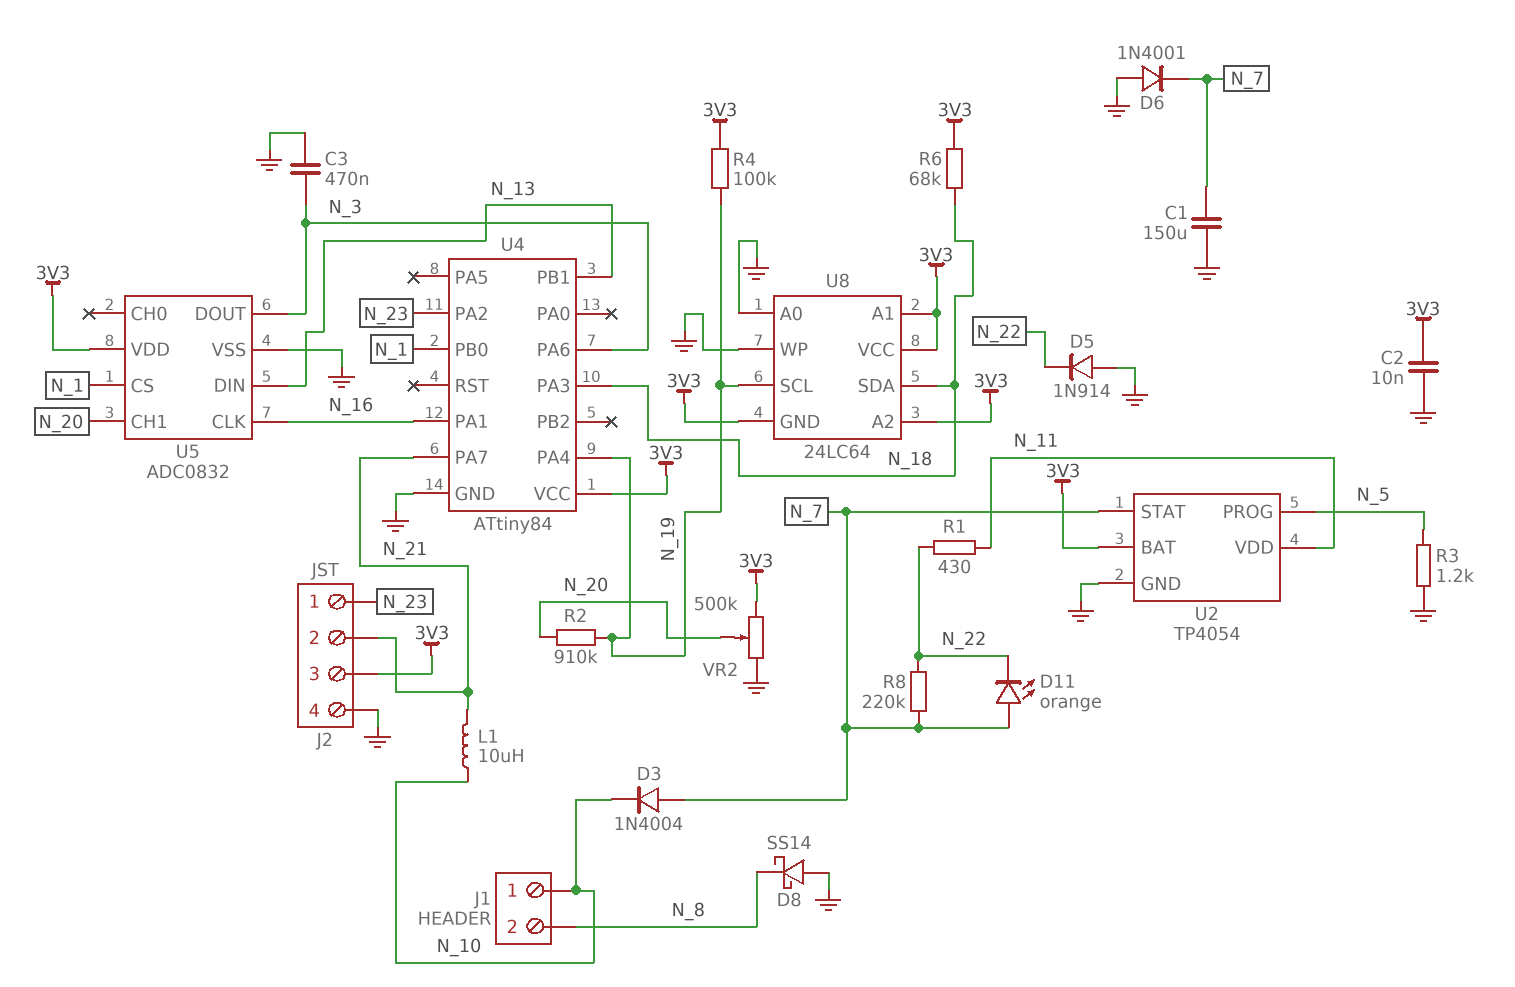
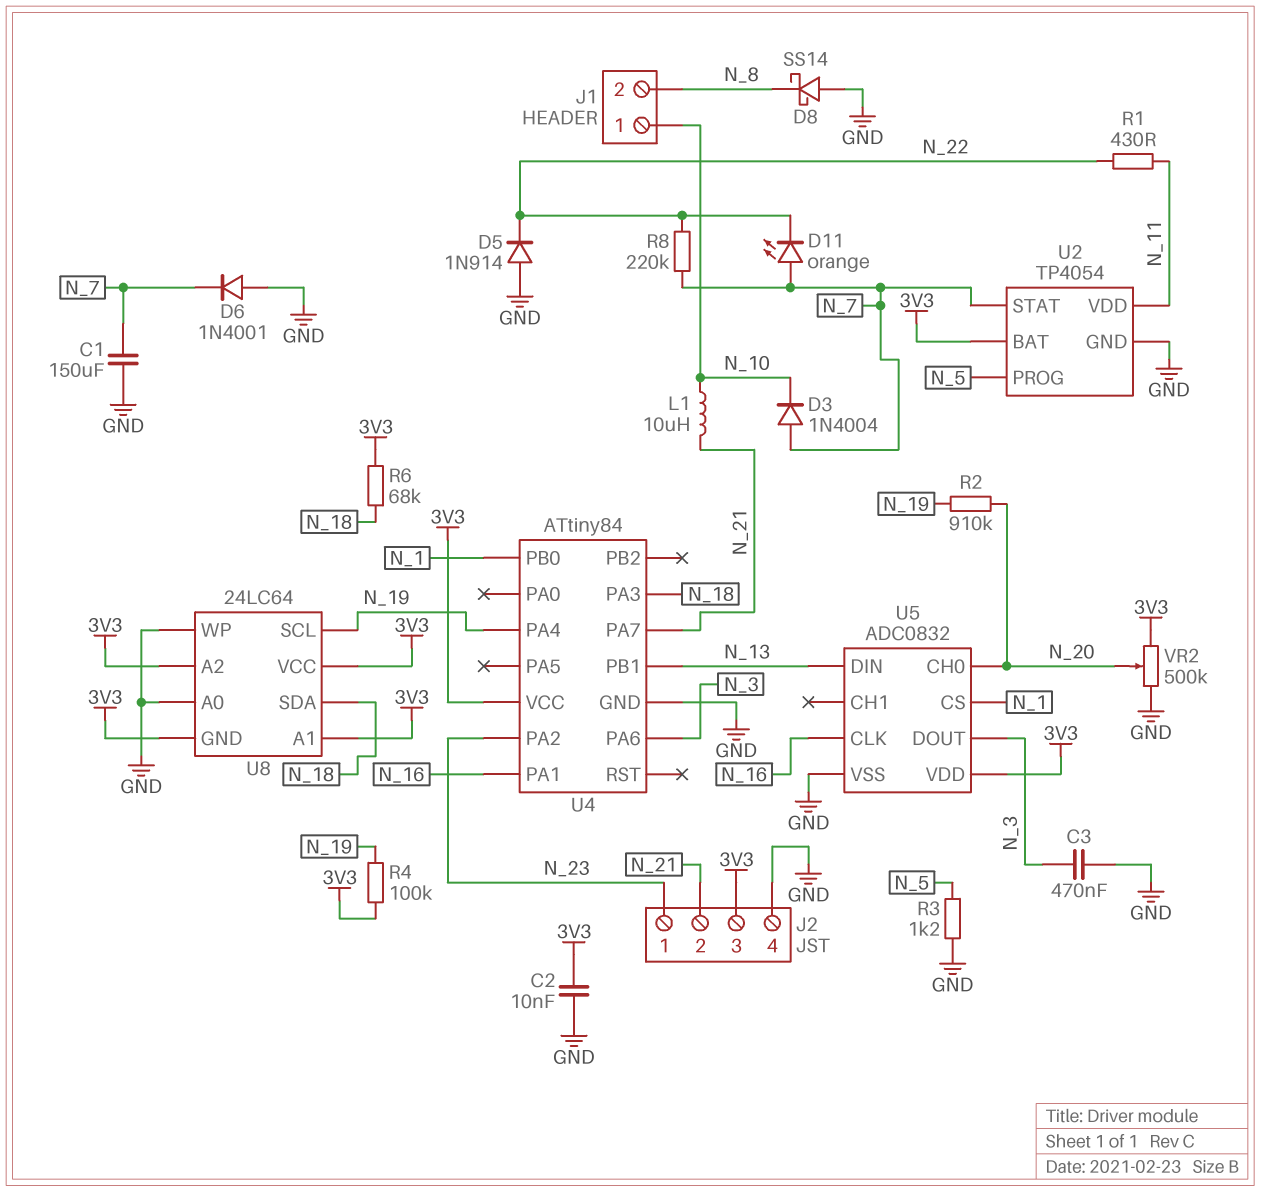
U5 pin CH0: none -> N_20
U5 pin CH1: N_20 -> none

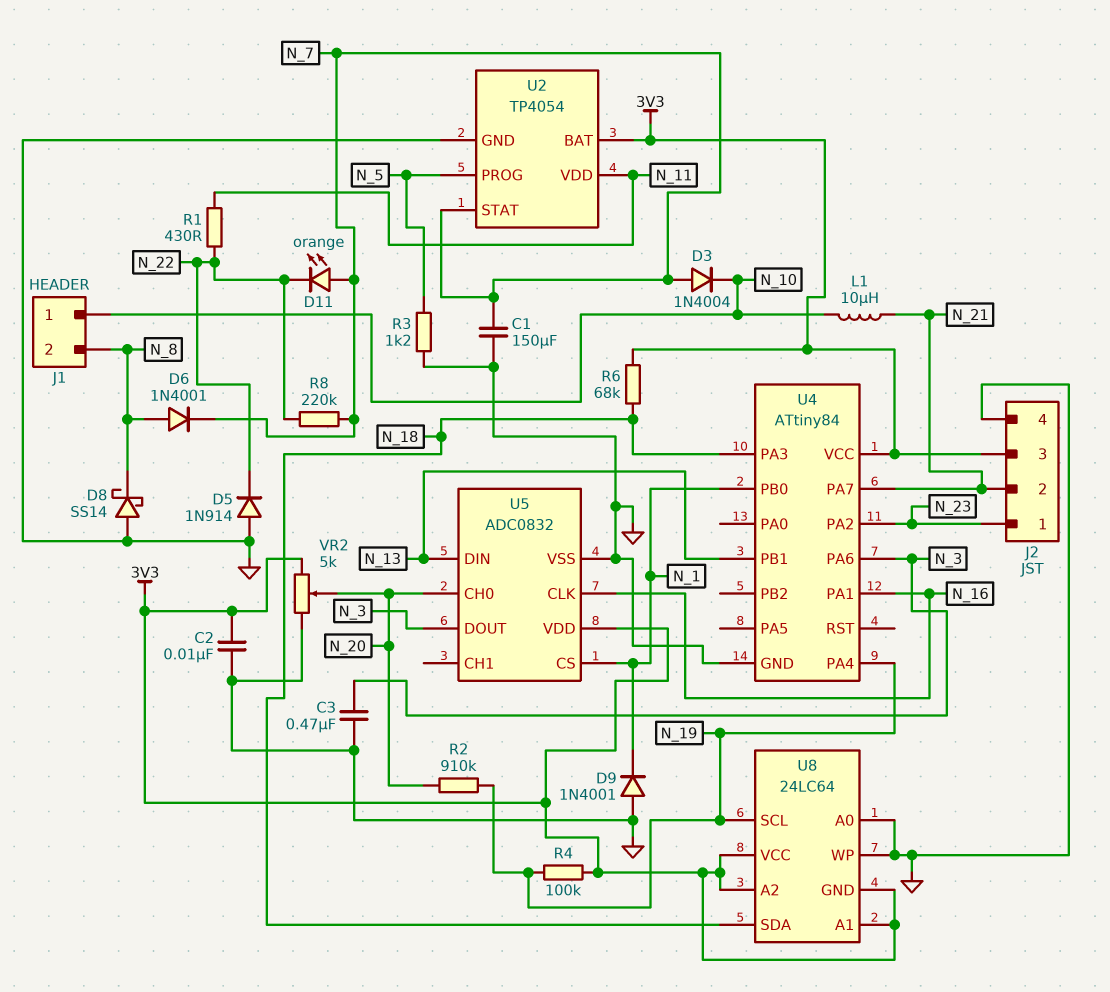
D6: diode 1N4001 (A GND, K N_7) -> diode 1N4001 (A N_8, K N_7)
D9: none -> diode 1N4001 (A GND, K N_1)
VR2: 500k (3V3, GND, wiper N_20) -> 5k (3V3, GND, wiper N_20)

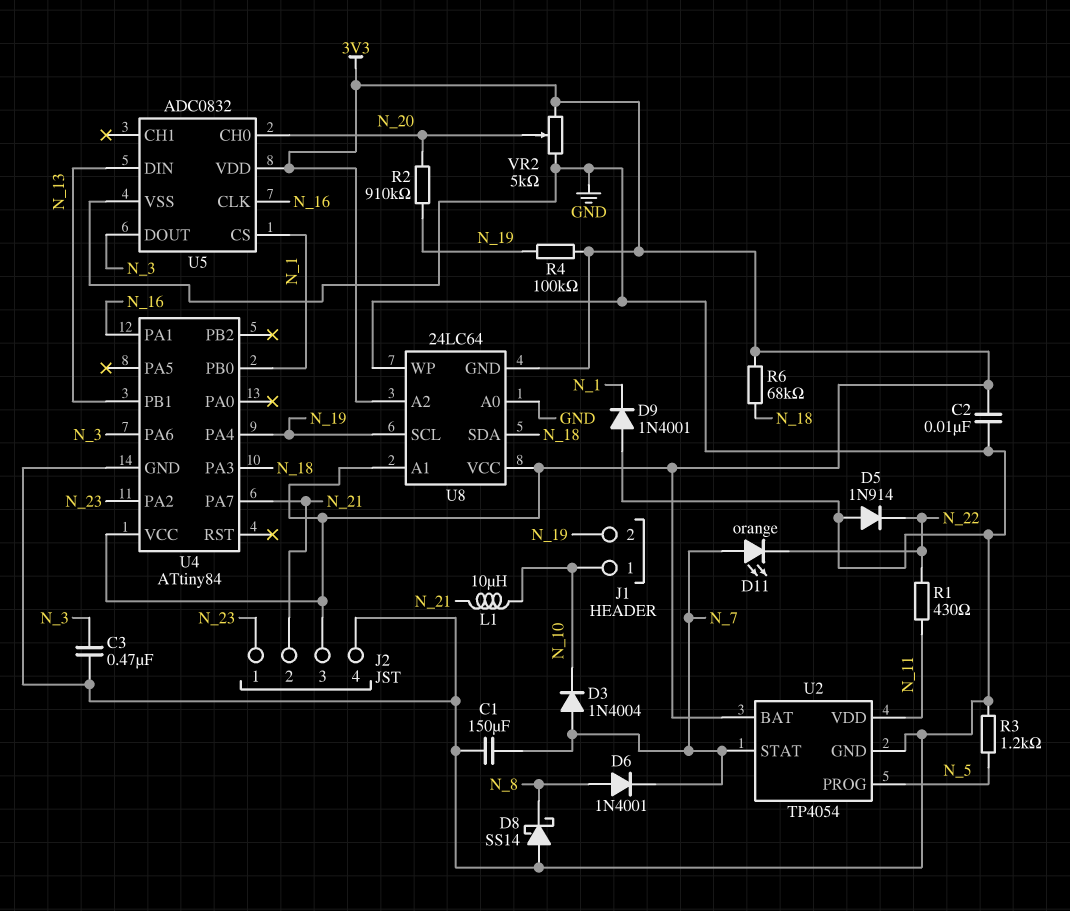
J1 pin 2: N_8 -> N_19
R8: 220k (N_7, N_22) -> none

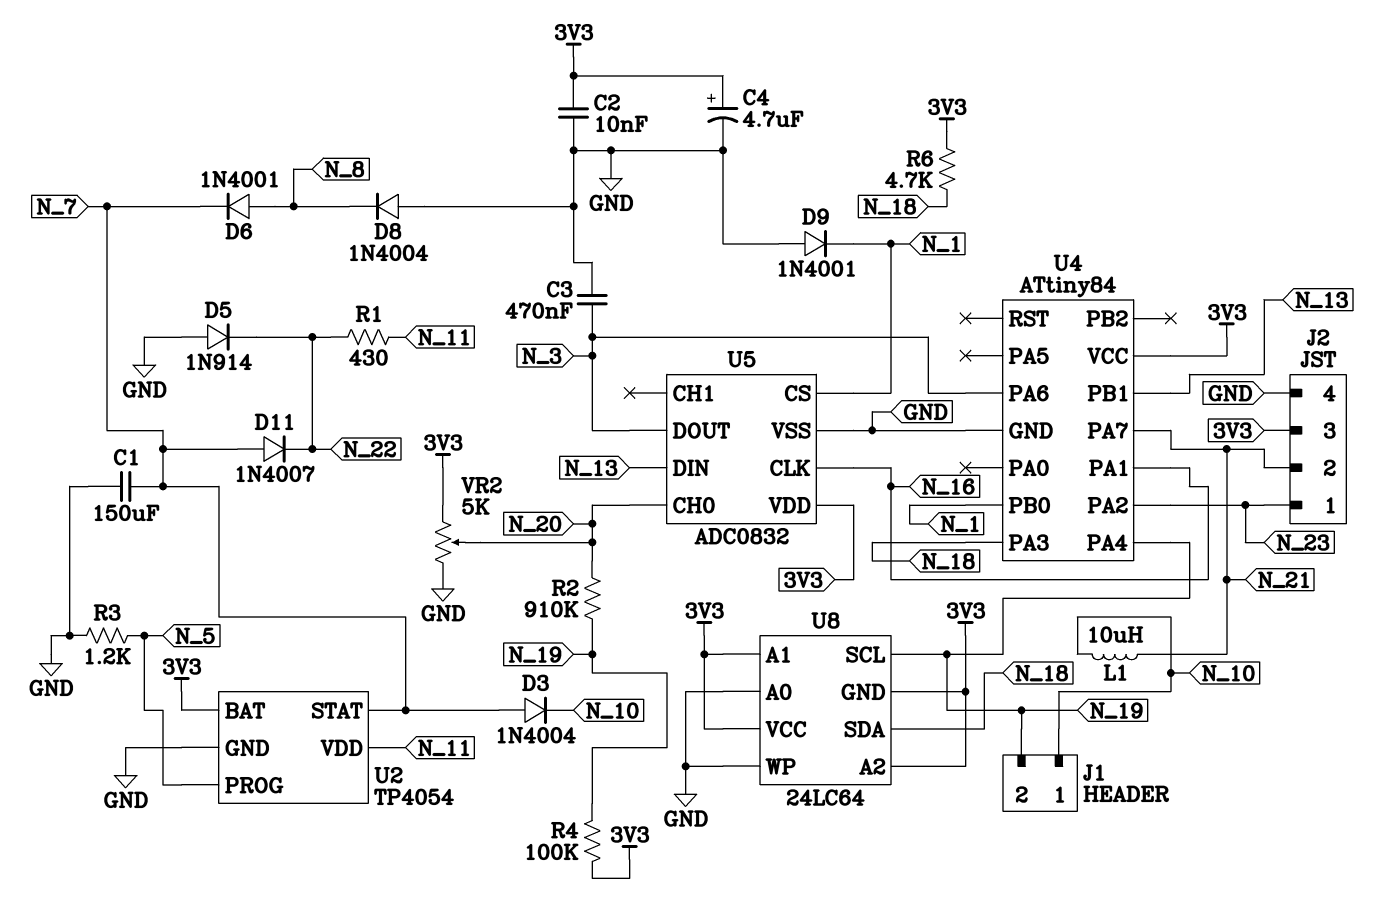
C4: none -> 4.7uF (plus 3V3, minus GND)
D8: schottky SS14 (A GND, K N_8) -> diode 1N4004 (A GND, K N_8)
D11: LED orange (A N_7, K N_22) -> diode 1N4007 (A N_7, K N_22)
R6: 68k (3V3, N_18) -> 4.7k (3V3, N_18)

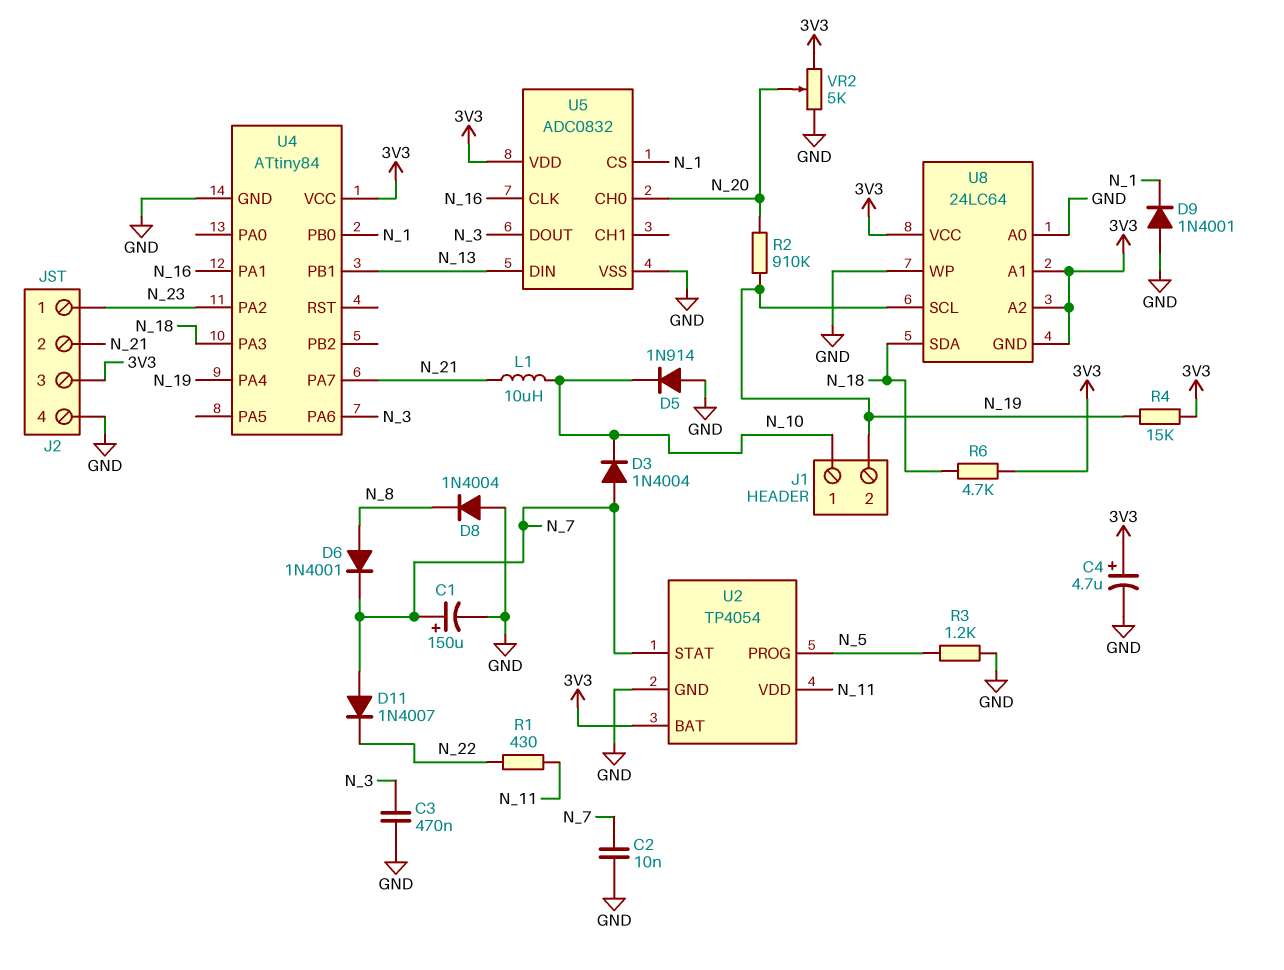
C1: 150uF (GND, N_7) -> 150uF (plus N_7, minus GND)
C2: 10nF (3V3, GND) -> 10nF (GND, N_7)
D5: diode 1N914 (A GND, K N_22) -> diode 1N914 (A GND, K N_10)
R4: 100k (3V3, N_19) -> 15k (3V3, N_19)

